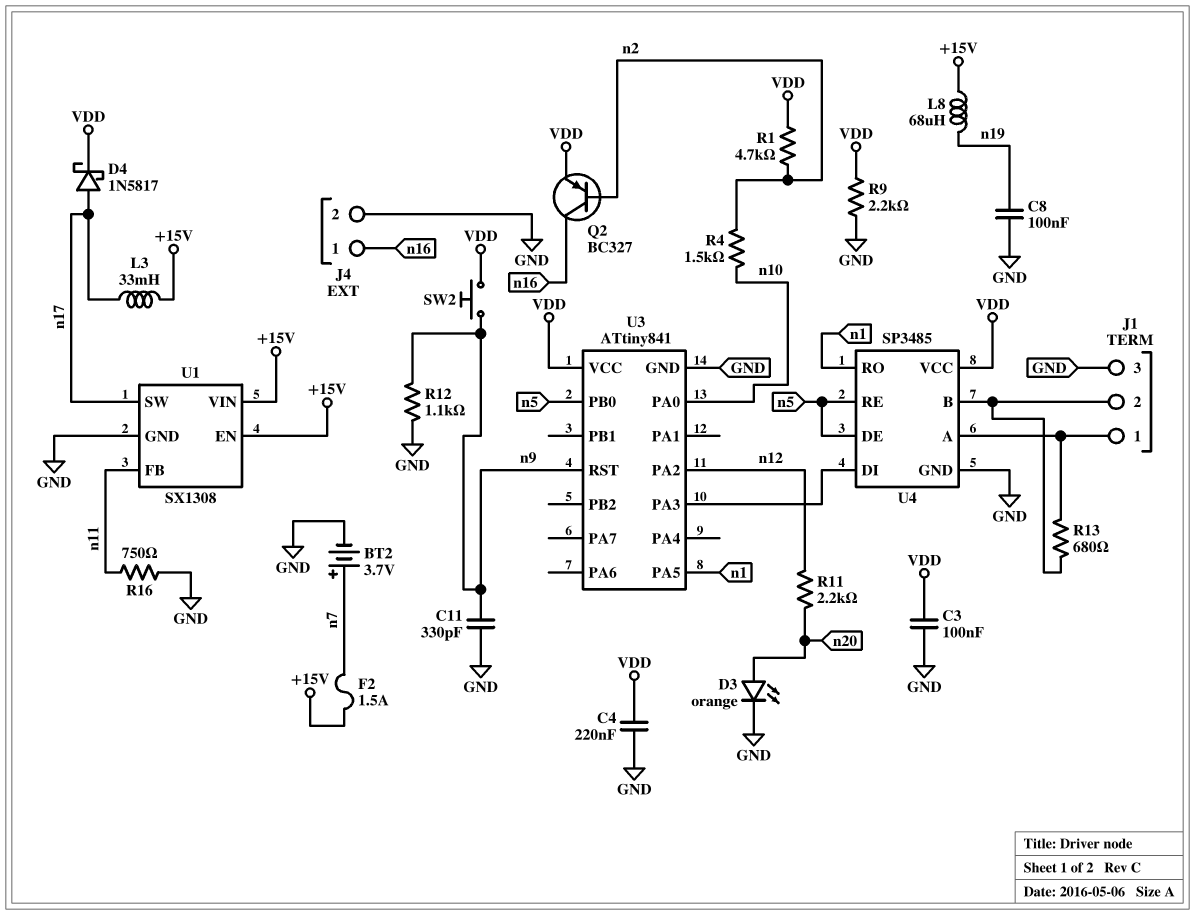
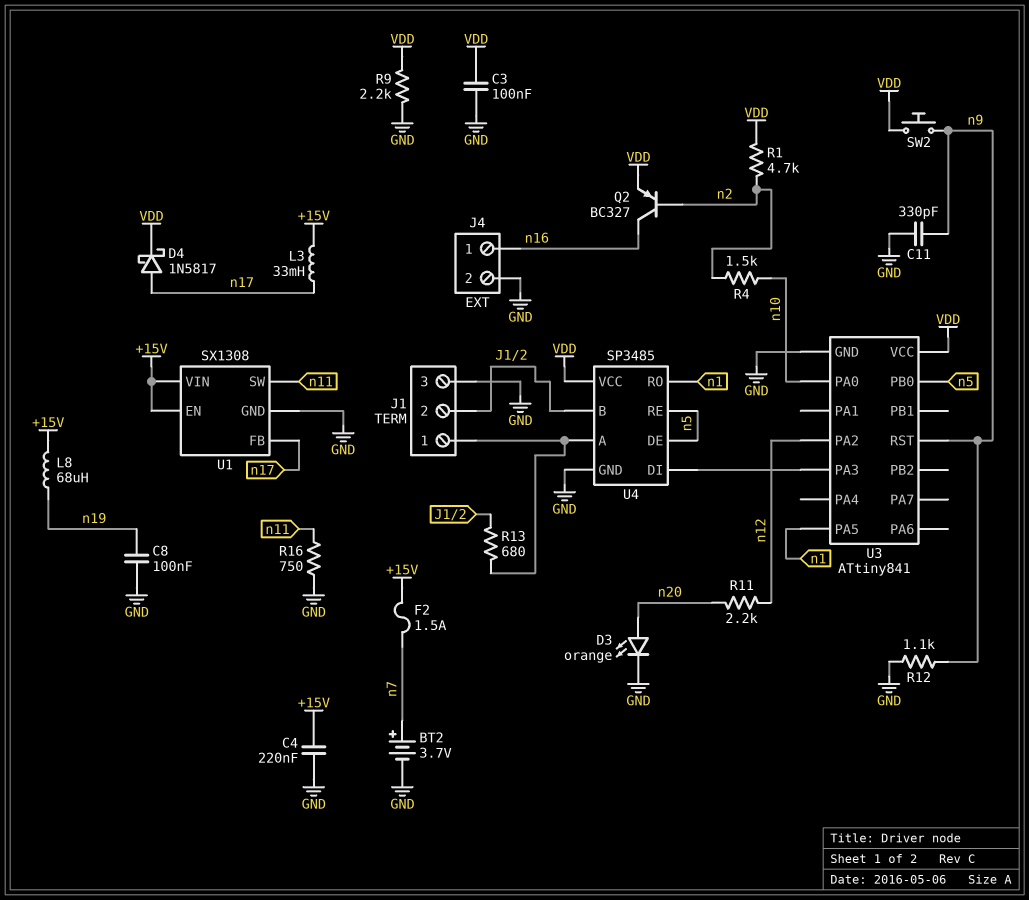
C4: 220nF (GND, VDD) -> 220nF (+15V, GND)
U1 pin FB: n11 -> n17
U1 pin SW: n17 -> n11

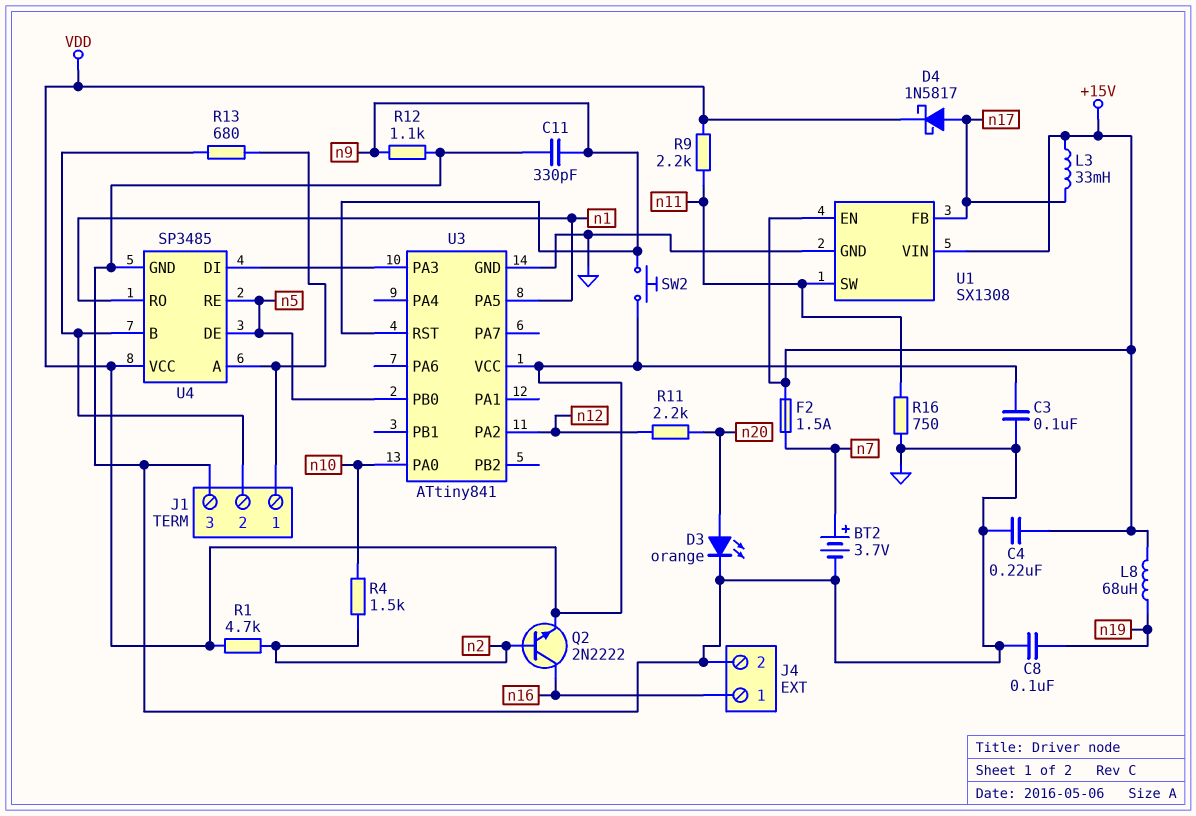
Q2: PNP BC327 (B n2, C n16, E VDD) -> NPN 2N2222 (B n2, C n16, E VDD)
R9: 2.2k (GND, VDD) -> 2.2k (VDD, n11)

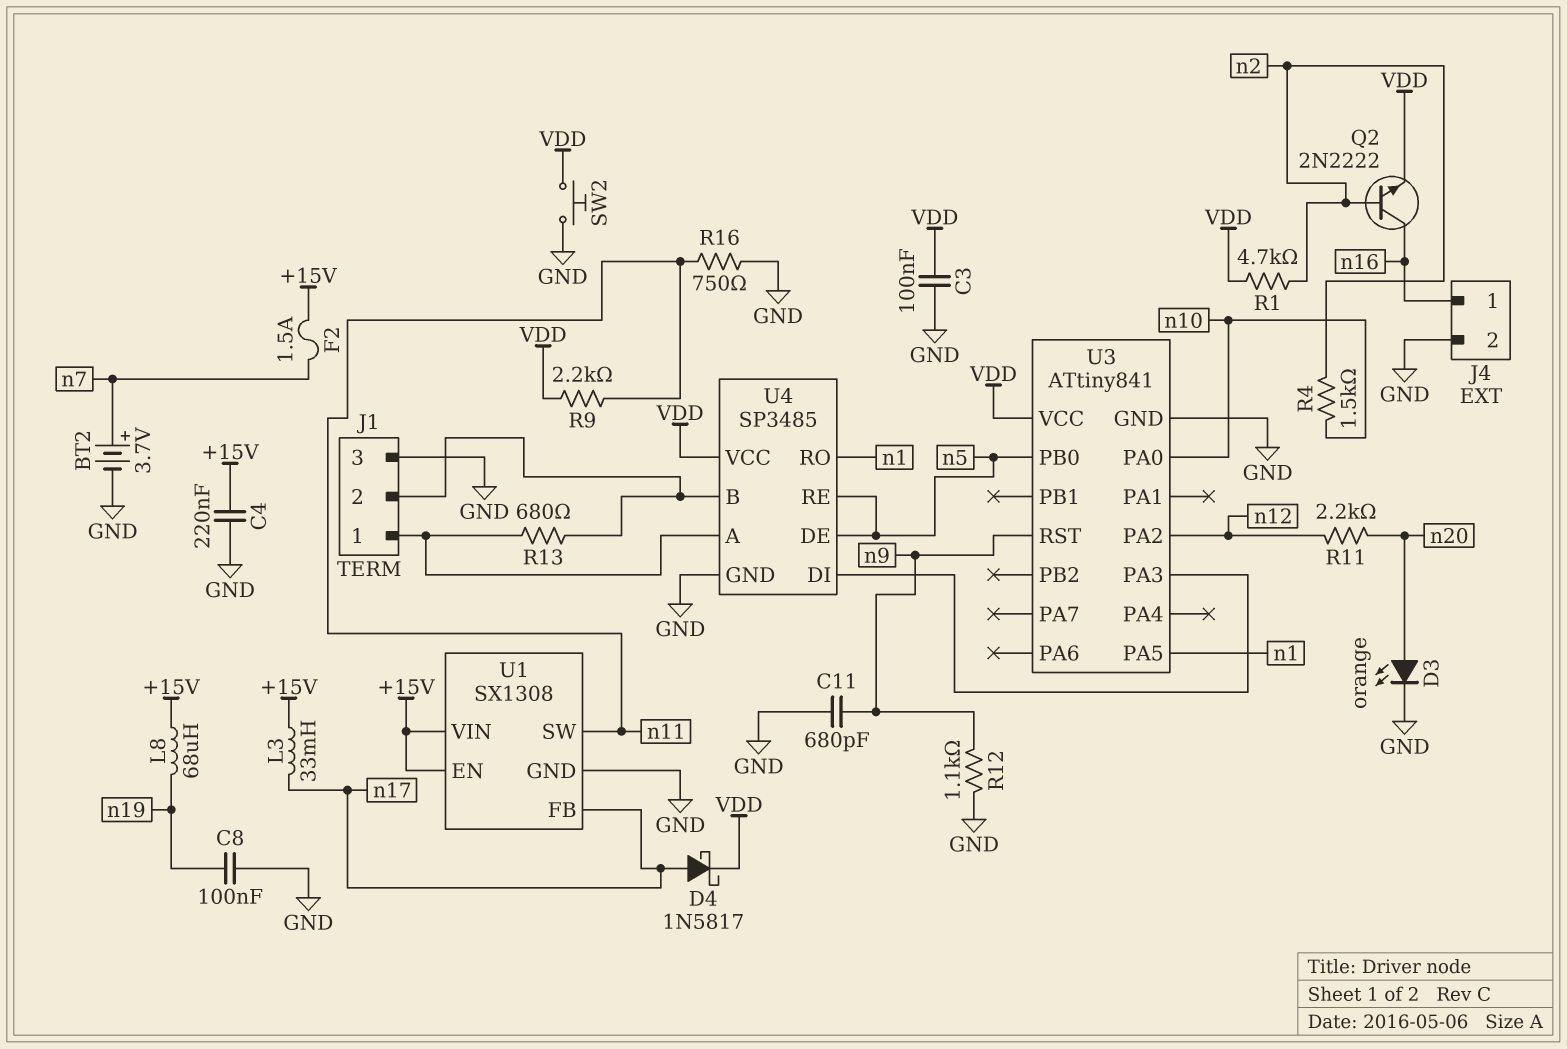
C11: 330pF (GND, n9) -> 680pF (GND, n9)
SW2: button (VDD, n9) -> button (GND, VDD)

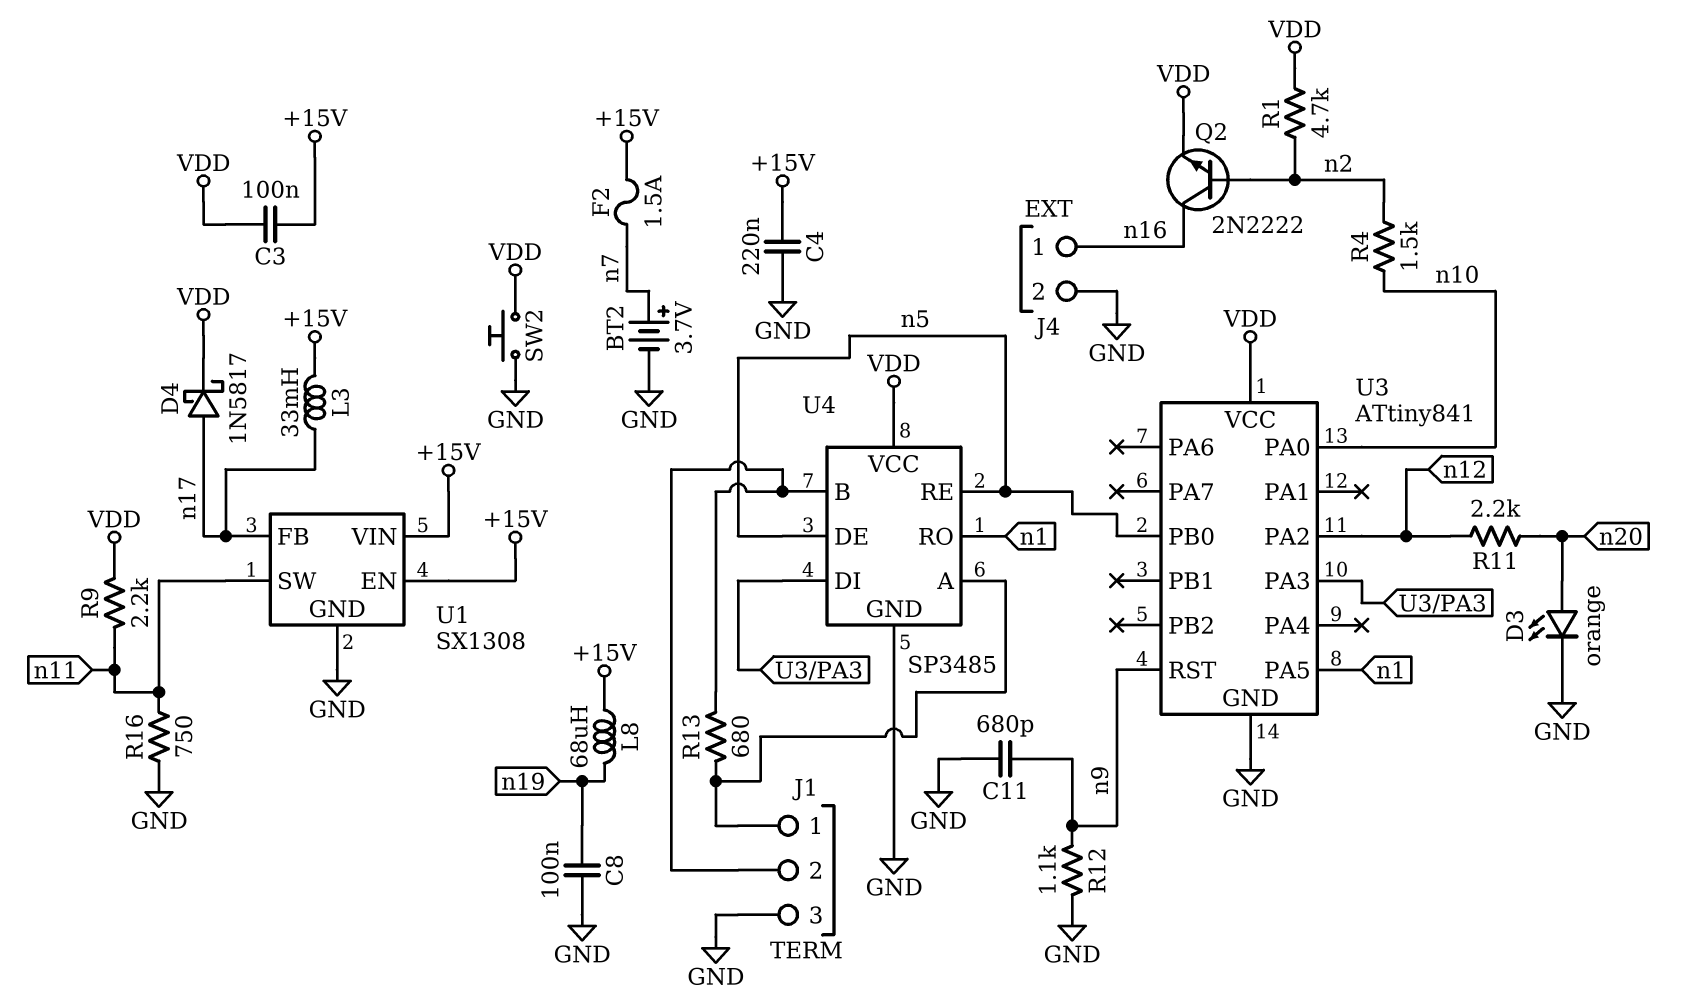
C3: 100nF (GND, VDD) -> 100nF (+15V, VDD)

